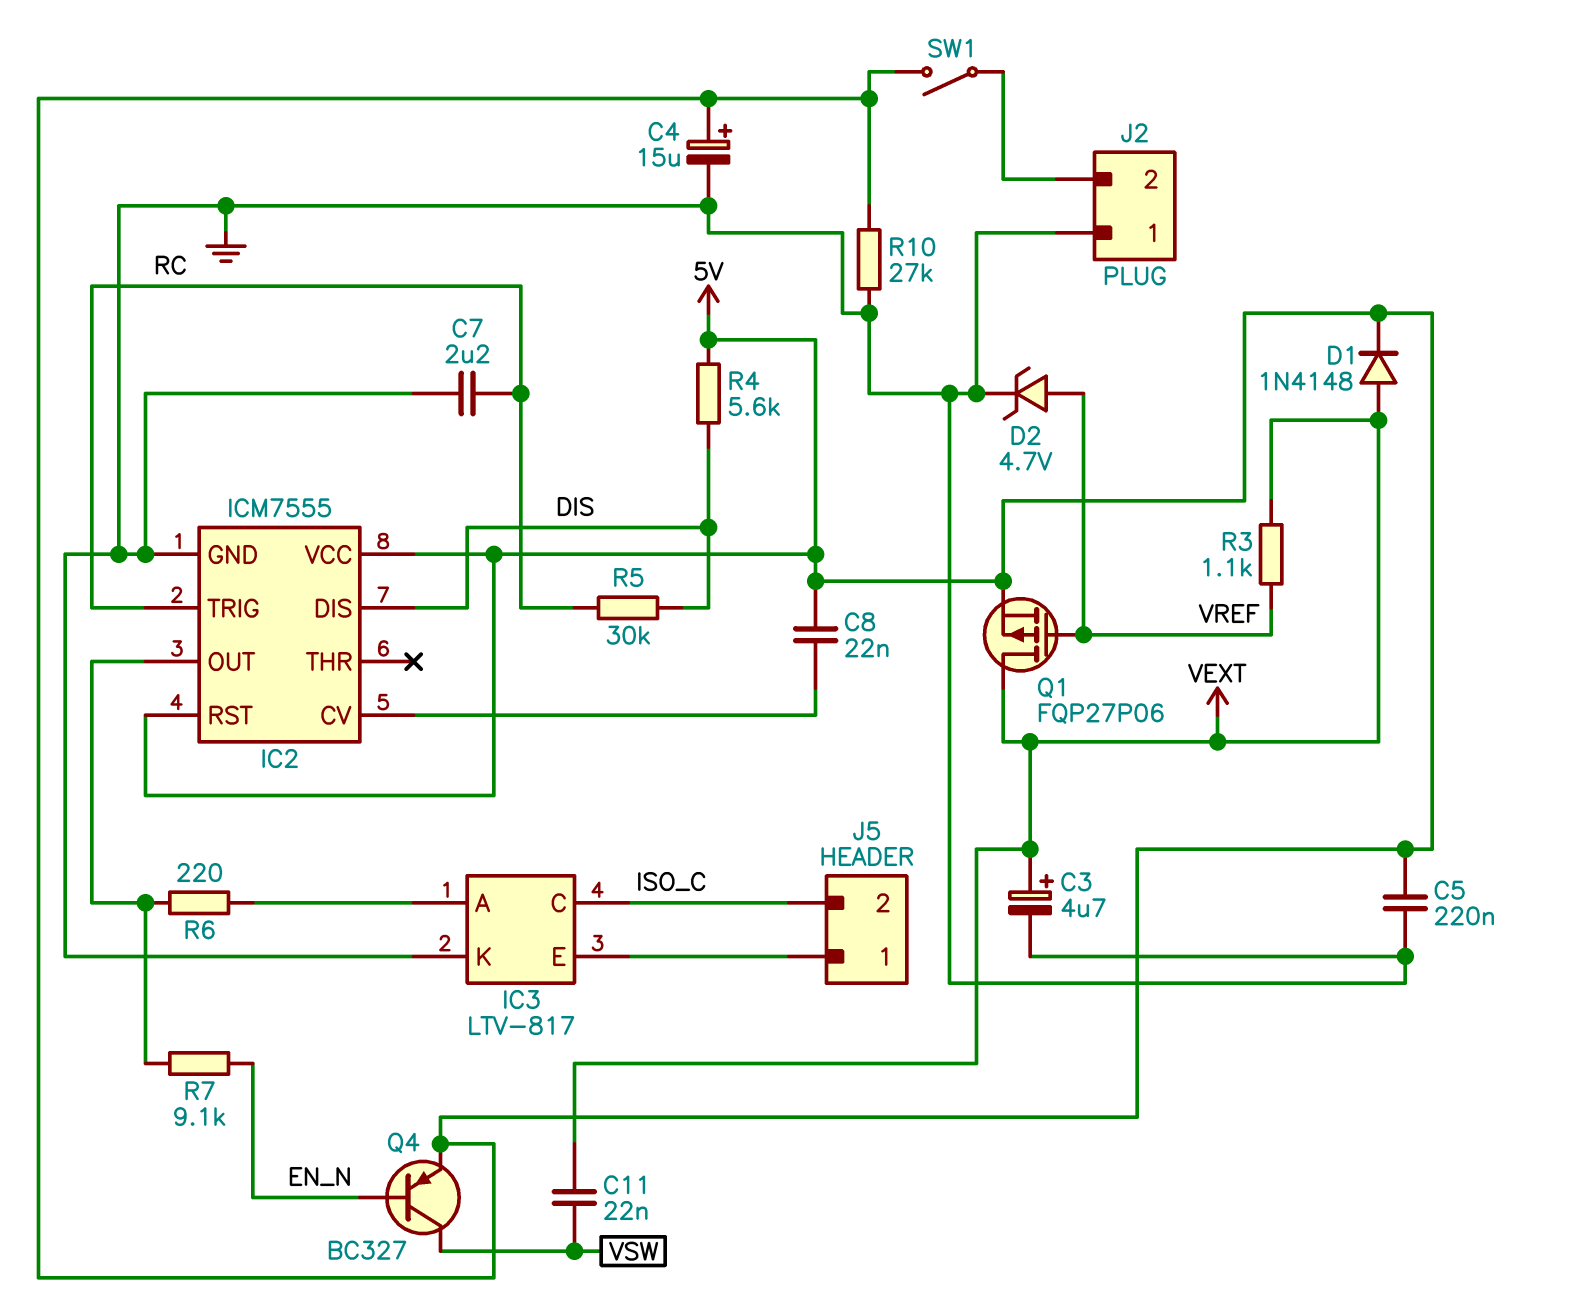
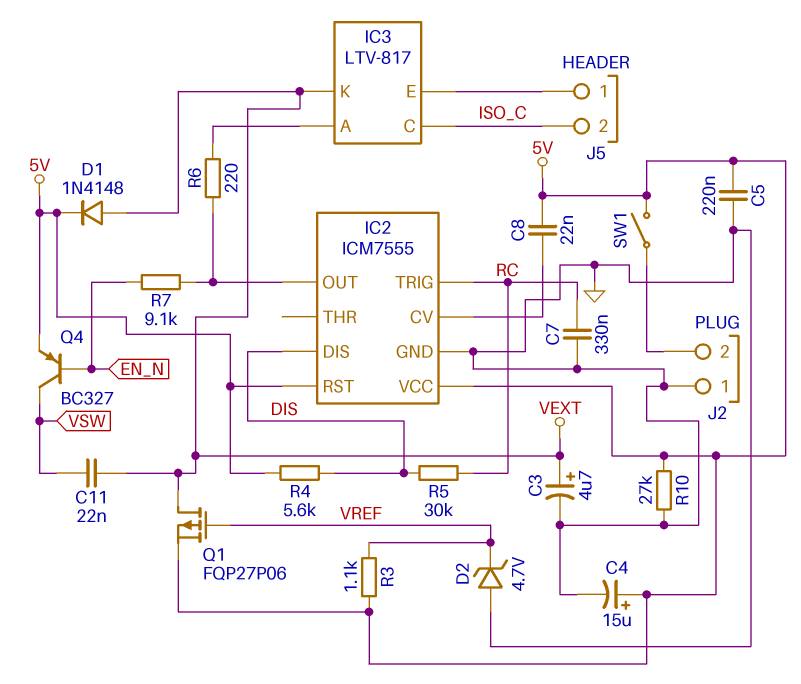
C7: 2.2uF (GND, RC) -> 330nF (GND, RC)
D2: zener 4.7V (A VREF, K GND) -> zener 4.7V (A GND, K VREF)
IC3 pin K: GND -> VEXT
R3: 1.1k (VEXT, VREF) -> 1.1k (5V, VREF)

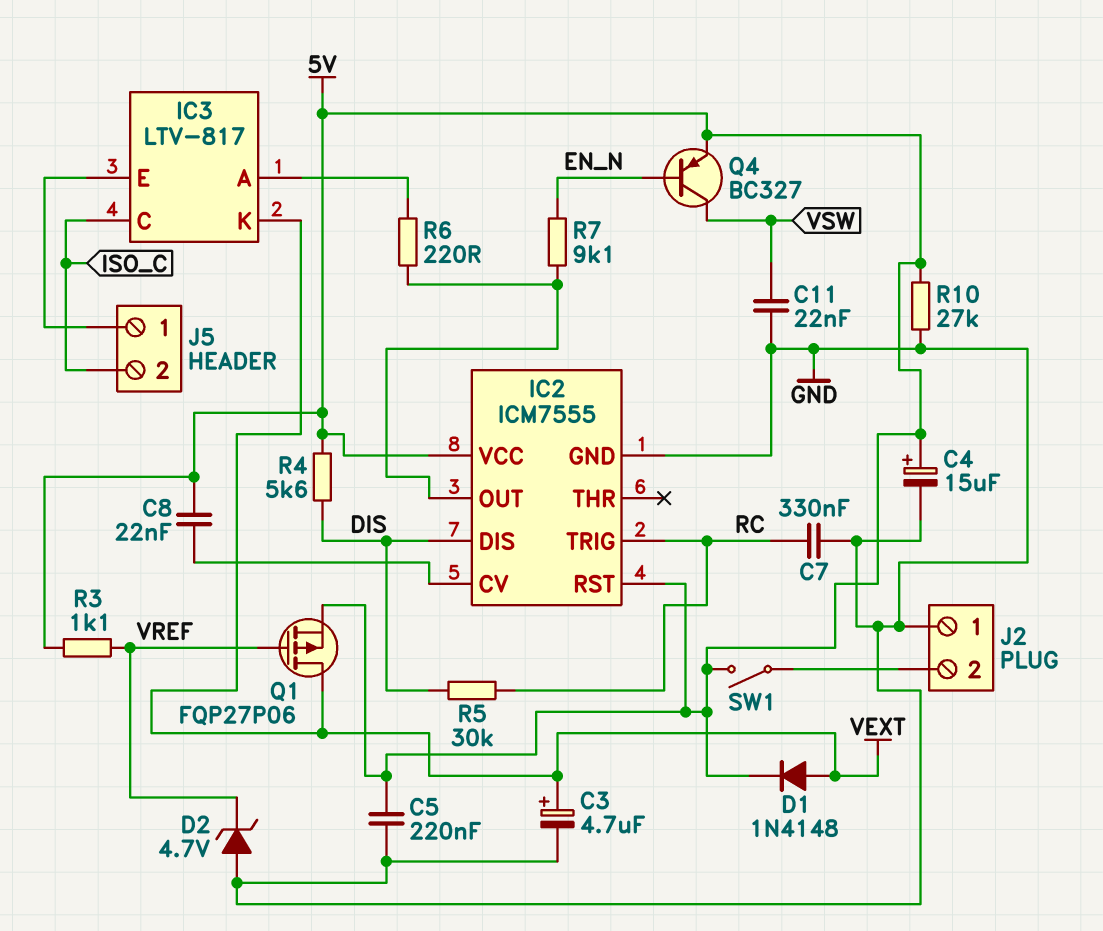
C11: 22nF (VEXT, VSW) -> 22nF (GND, VSW)

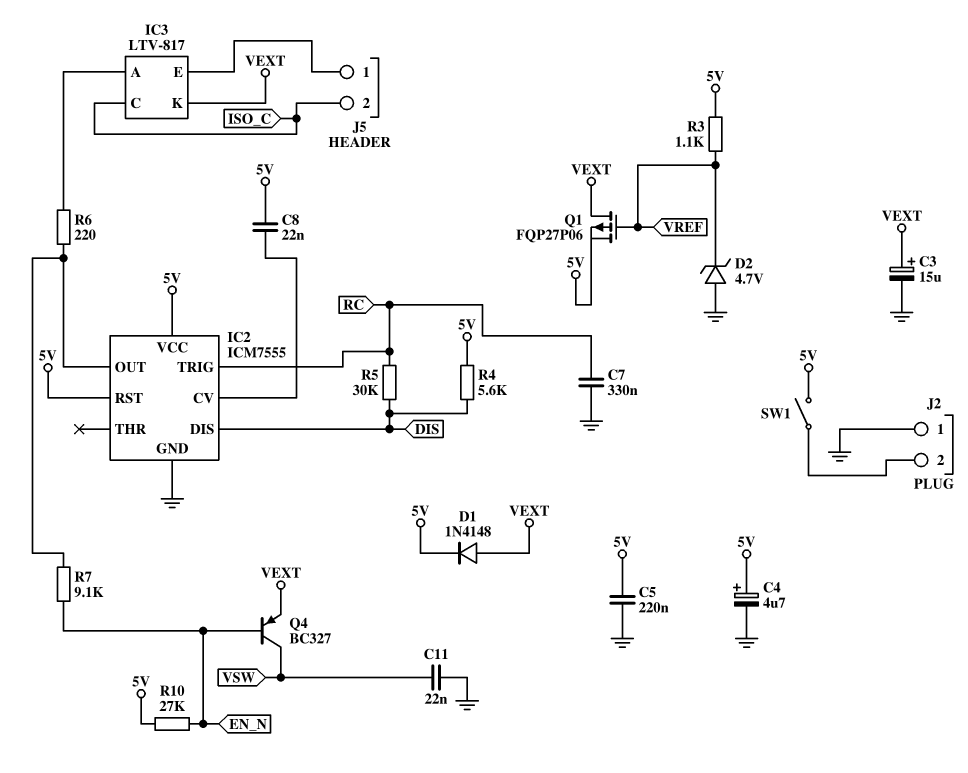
C3: 4.7uF (plus VEXT, minus GND) -> 15uF (plus VEXT, minus GND)
C4: 15uF (plus 5V, minus GND) -> 4.7uF (plus 5V, minus GND)
Q4: PNP BC327 (B EN_N, C VSW, E 5V) -> PNP BC327 (B EN_N, C VSW, E VEXT)
R10: 27k (5V, GND) -> 27k (5V, EN_N)

